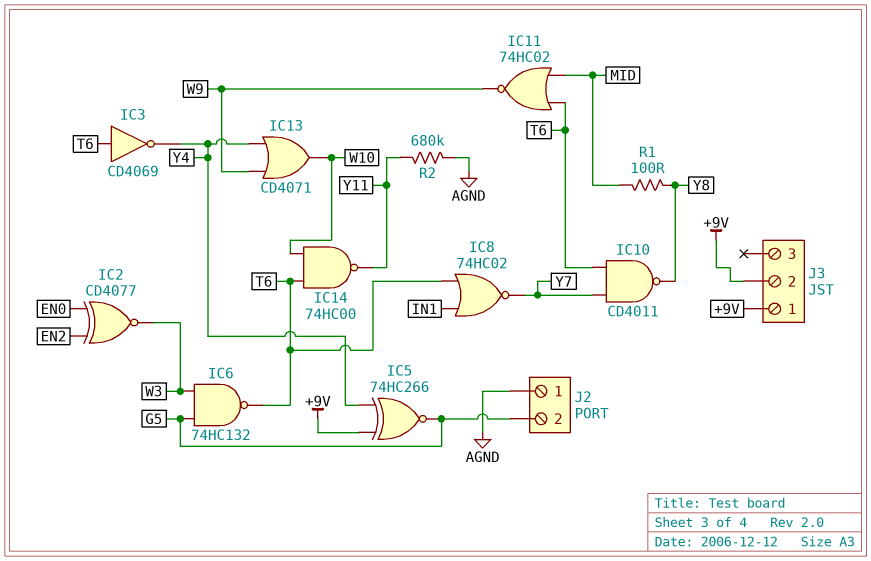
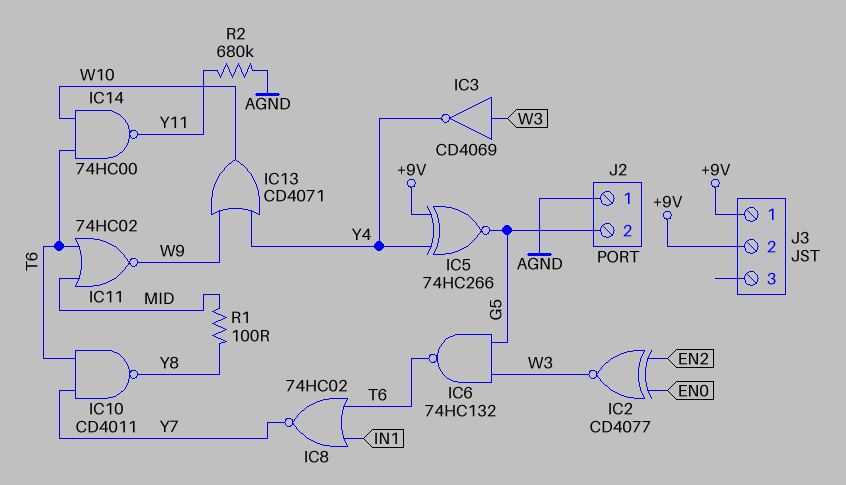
IC3: NOT CD4069 (in T6, out Y4) -> NOT CD4069 (in W3, out Y4)

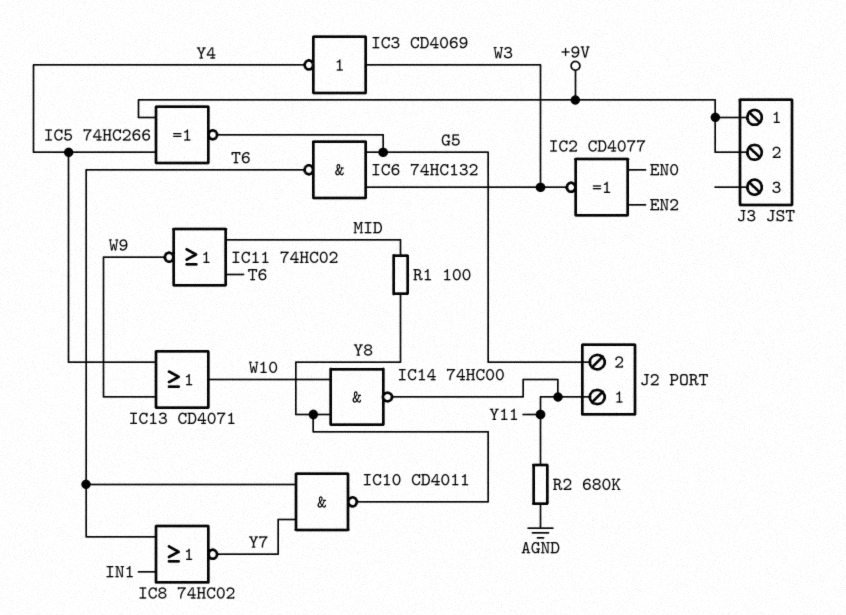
IC14: NAND 74HC00 (in T6, in W10, out Y11) -> NAND 74HC00 (in W10, in Y8, out Y11)
J2 pin 1: AGND -> Y11

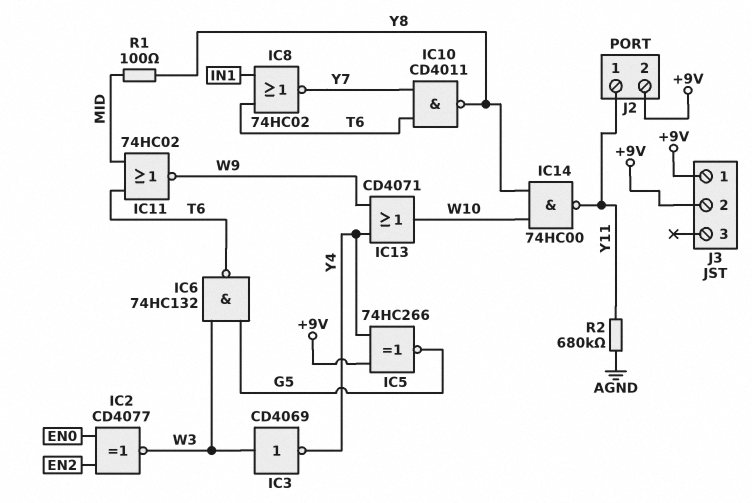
J2 pin 2: G5 -> +9V

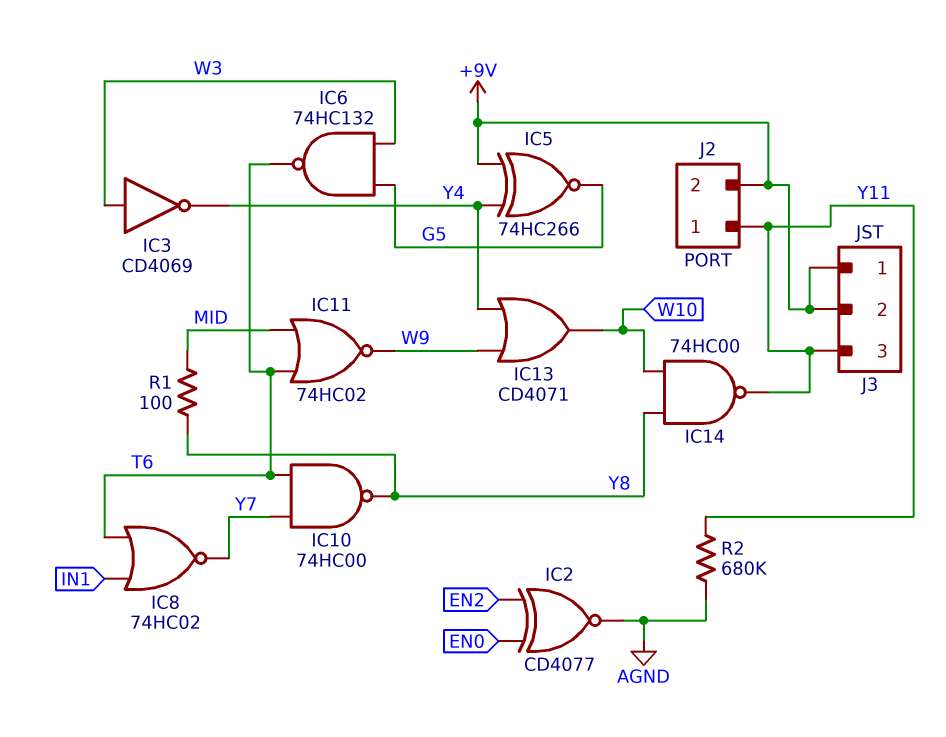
IC2: XNOR CD4077 (in EN0, in EN2, out W3) -> XNOR CD4077 (in EN0, in EN2, out AGND)
IC10: NAND CD4011 (in T6, in Y7, out Y8) -> NAND 74HC00 (in T6, in Y7, out Y8)
J3 pin 3: none -> Y11

